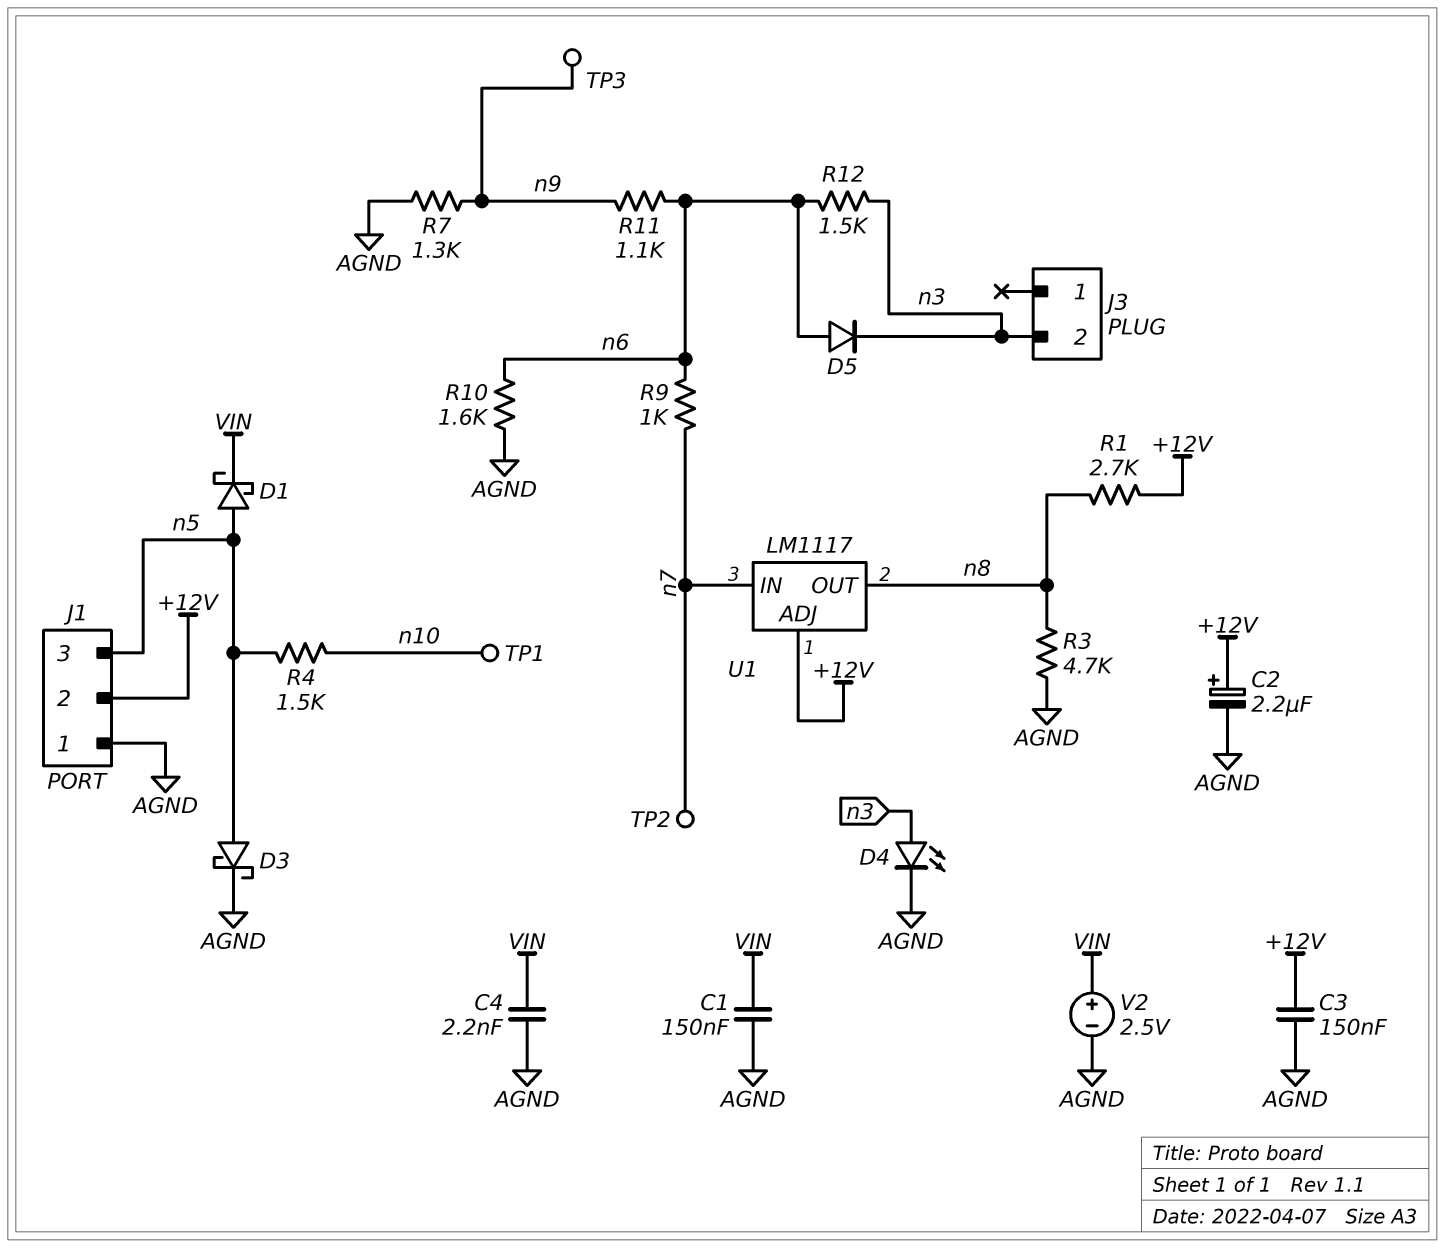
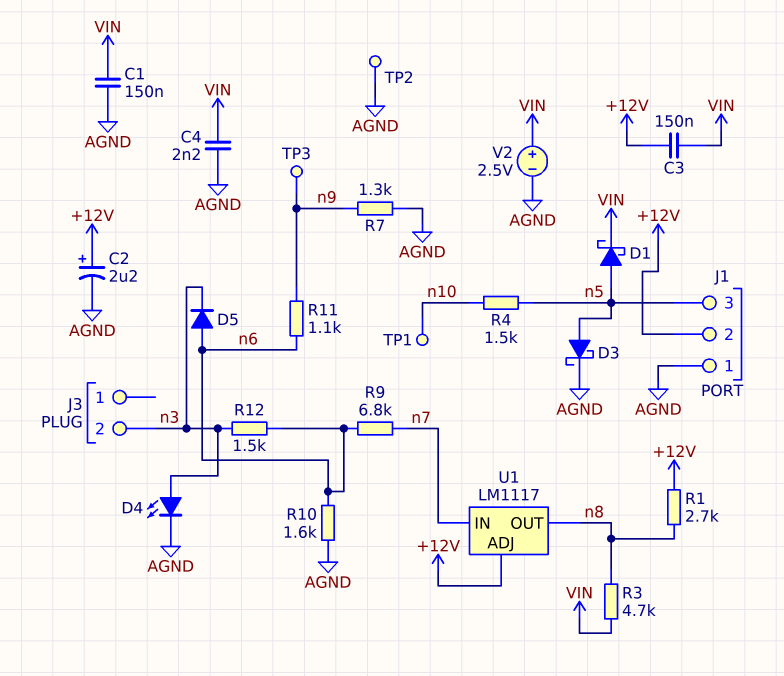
C3: 150nF (+12V, AGND) -> 150nF (+12V, VIN)
R3: 4.7k (AGND, n8) -> 4.7k (VIN, n8)
R9: 1k (n6, n7) -> 6.8k (n6, n7)
TP2: test point (n7) -> test point (AGND)

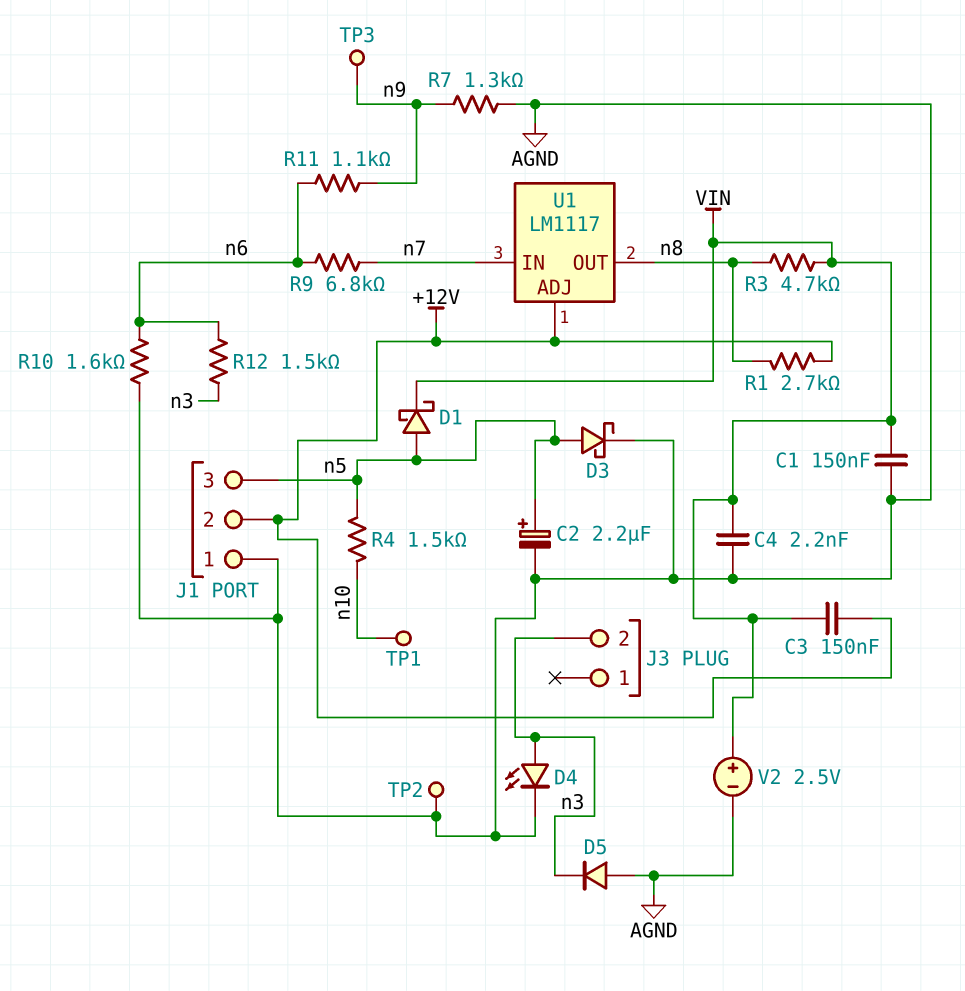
C2: 2.2uF (plus +12V, minus AGND) -> 2.2uF (plus n5, minus AGND)
D5: diode (A n6, K n3) -> diode (A AGND, K n3)

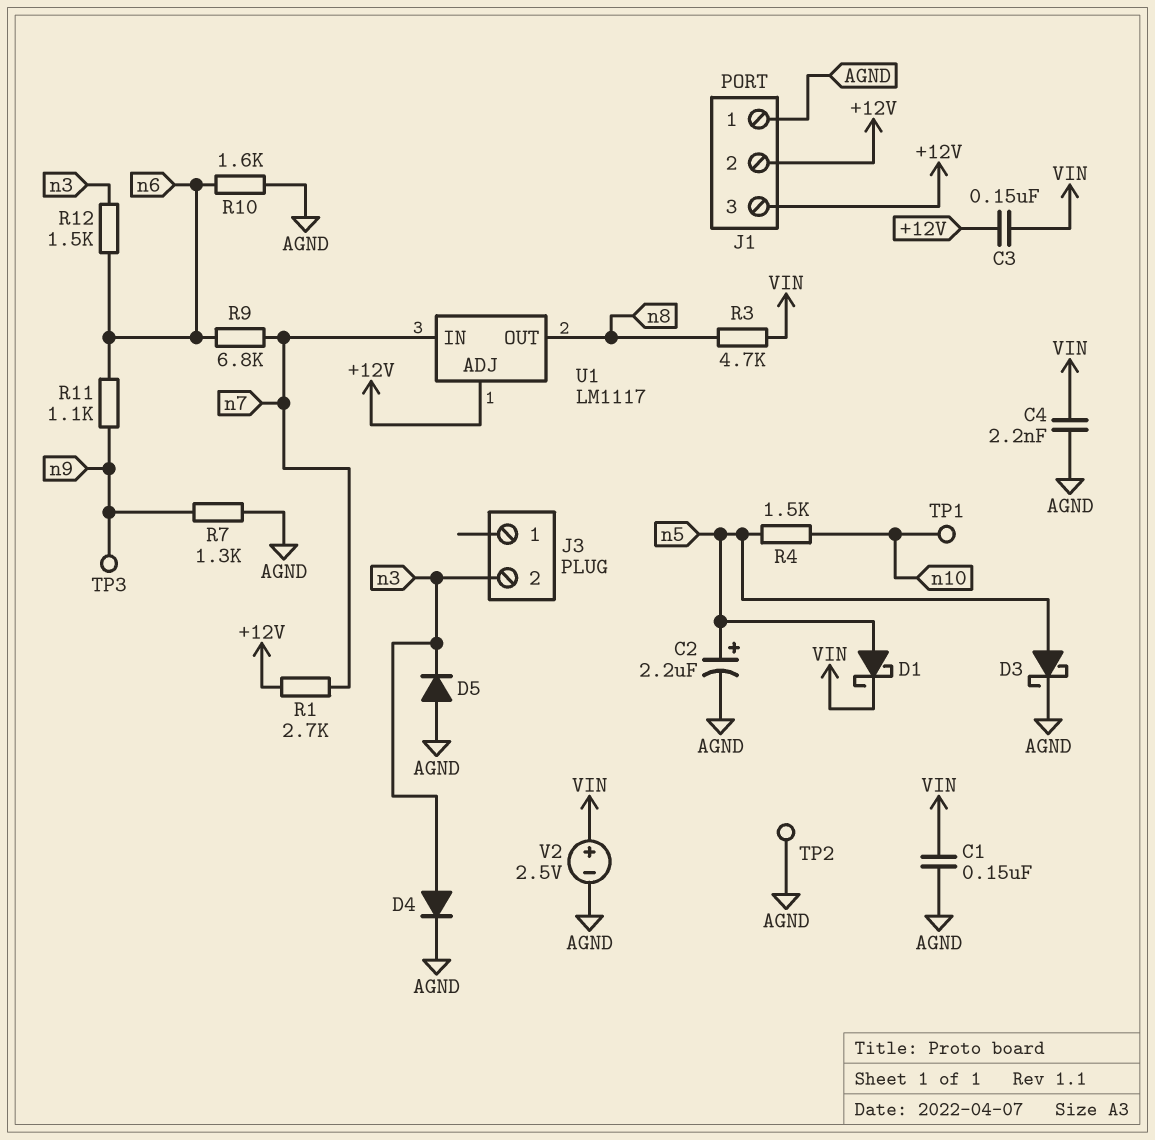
D4: LED (A n3, K AGND) -> diode (A n3, K AGND)
J1 pin 3: n5 -> +12V
R1: 2.7k (+12V, n8) -> 2.7k (+12V, n7)

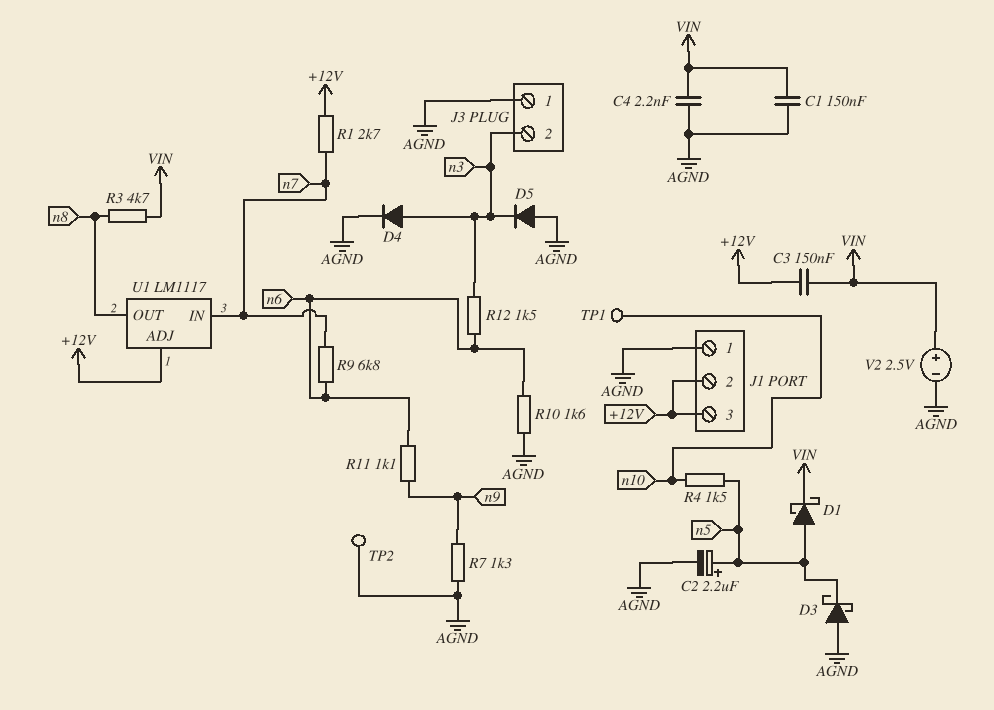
D3: schottky (A n5, K AGND) -> schottky (A AGND, K n5)
J3 pin 1: none -> AGND
TP3: test point (n9) -> none

